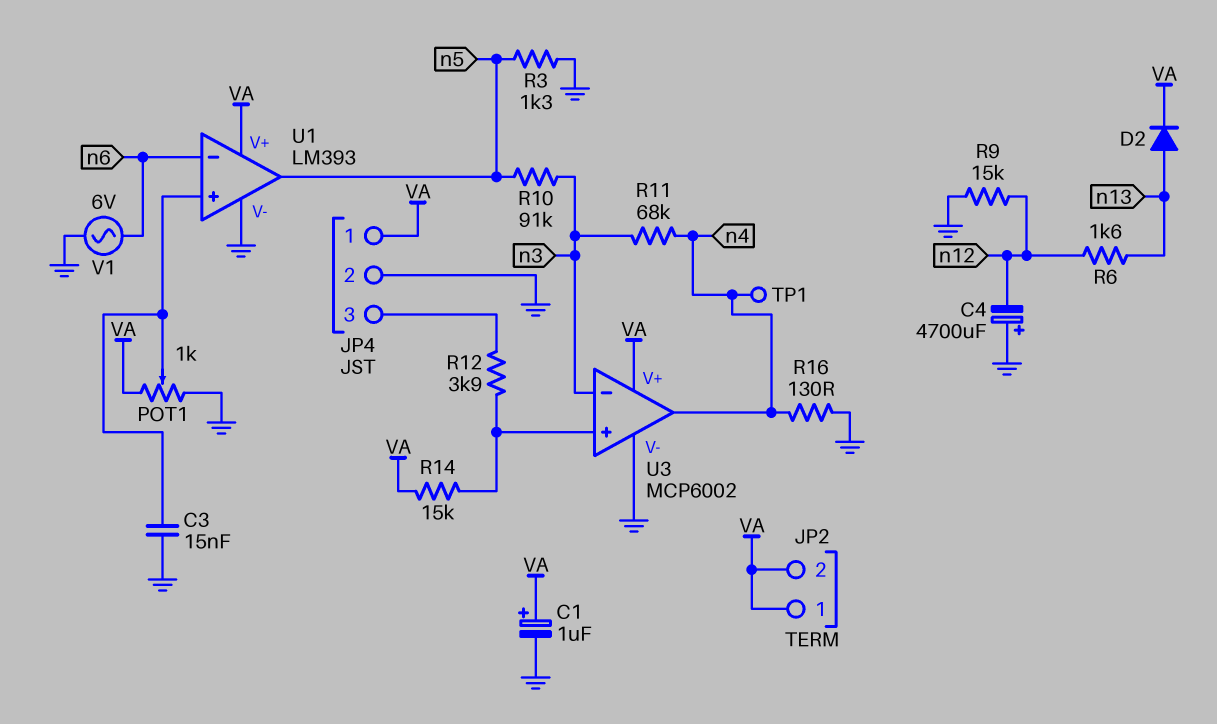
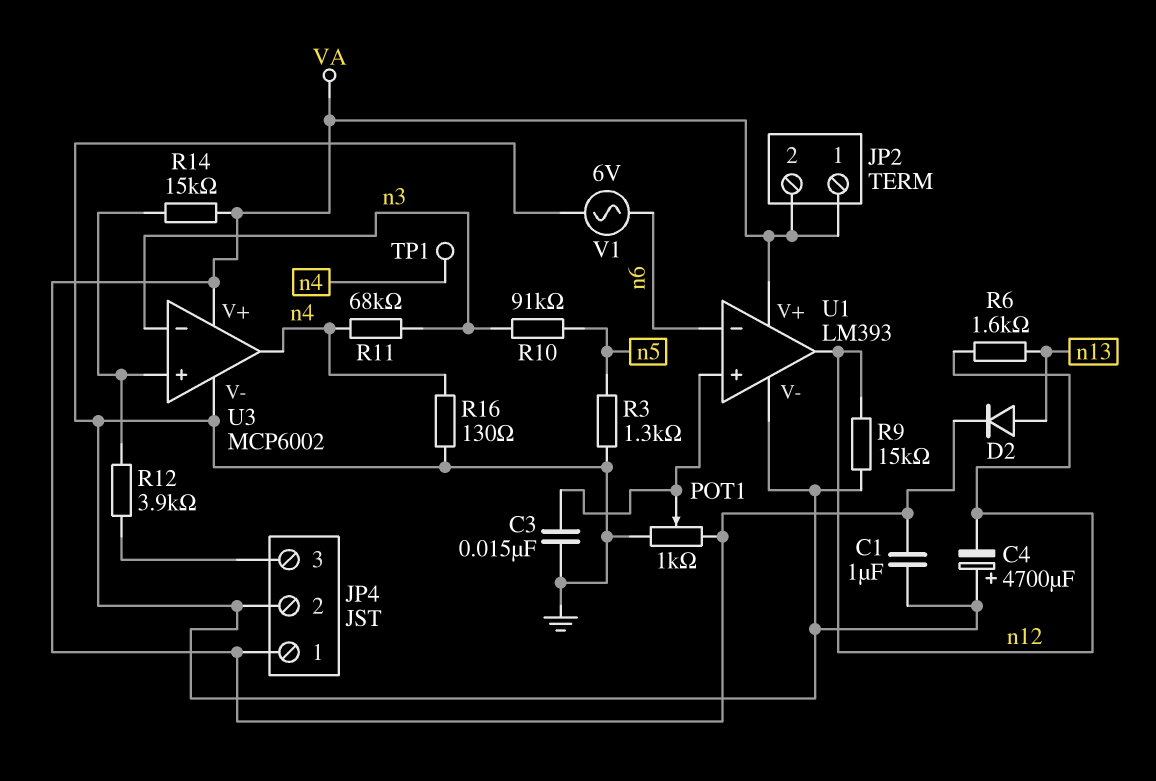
C1: 1uF (plus VA, minus GND) -> 1uF (GND, VA)
U1 pin out: n5 -> n12

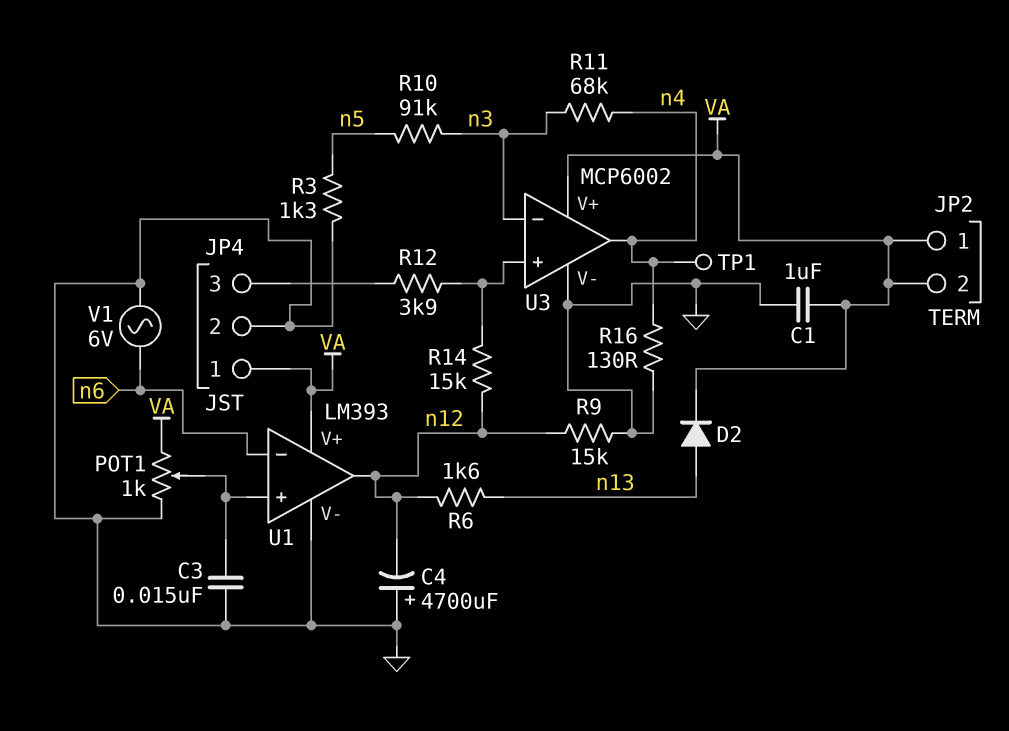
R14: 15k (U3/in+, VA) -> 15k (U3/in+, n12)

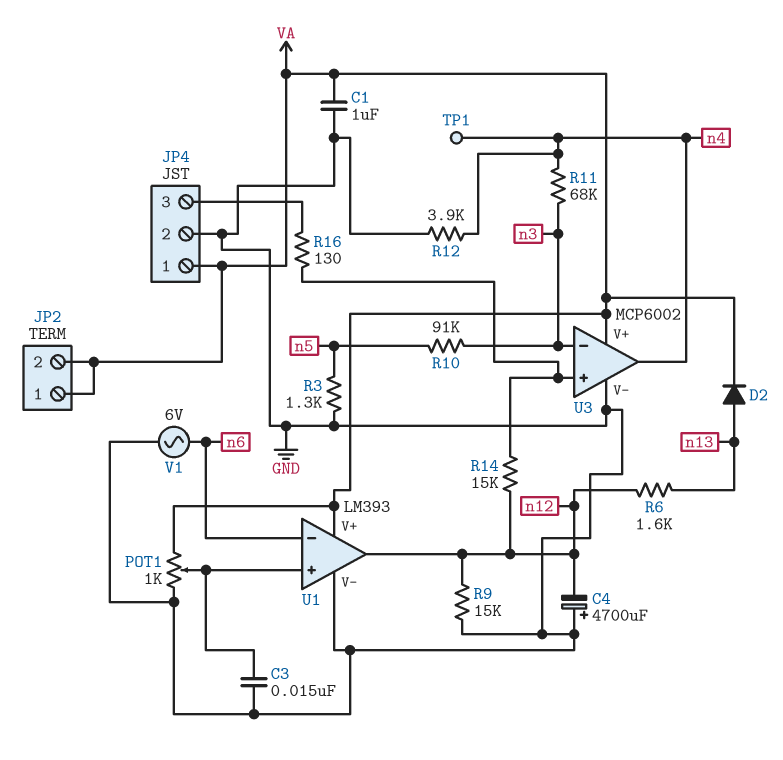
R12: 3.9k (JP4/3, U3/in+) -> 3.9k (GND, n4)
R16: 130 (GND, n4) -> 130 (JP4/3, U3/in+)

